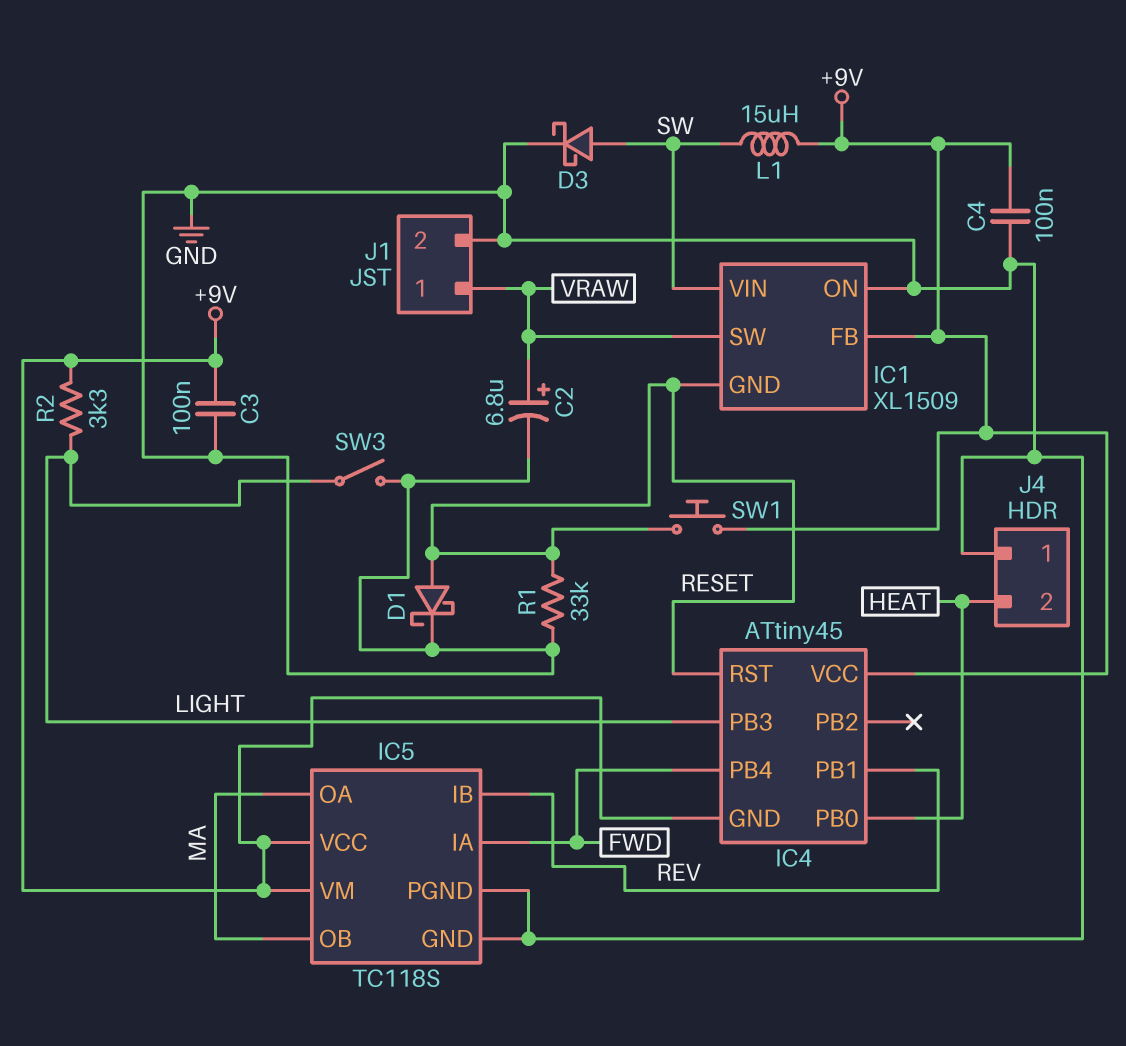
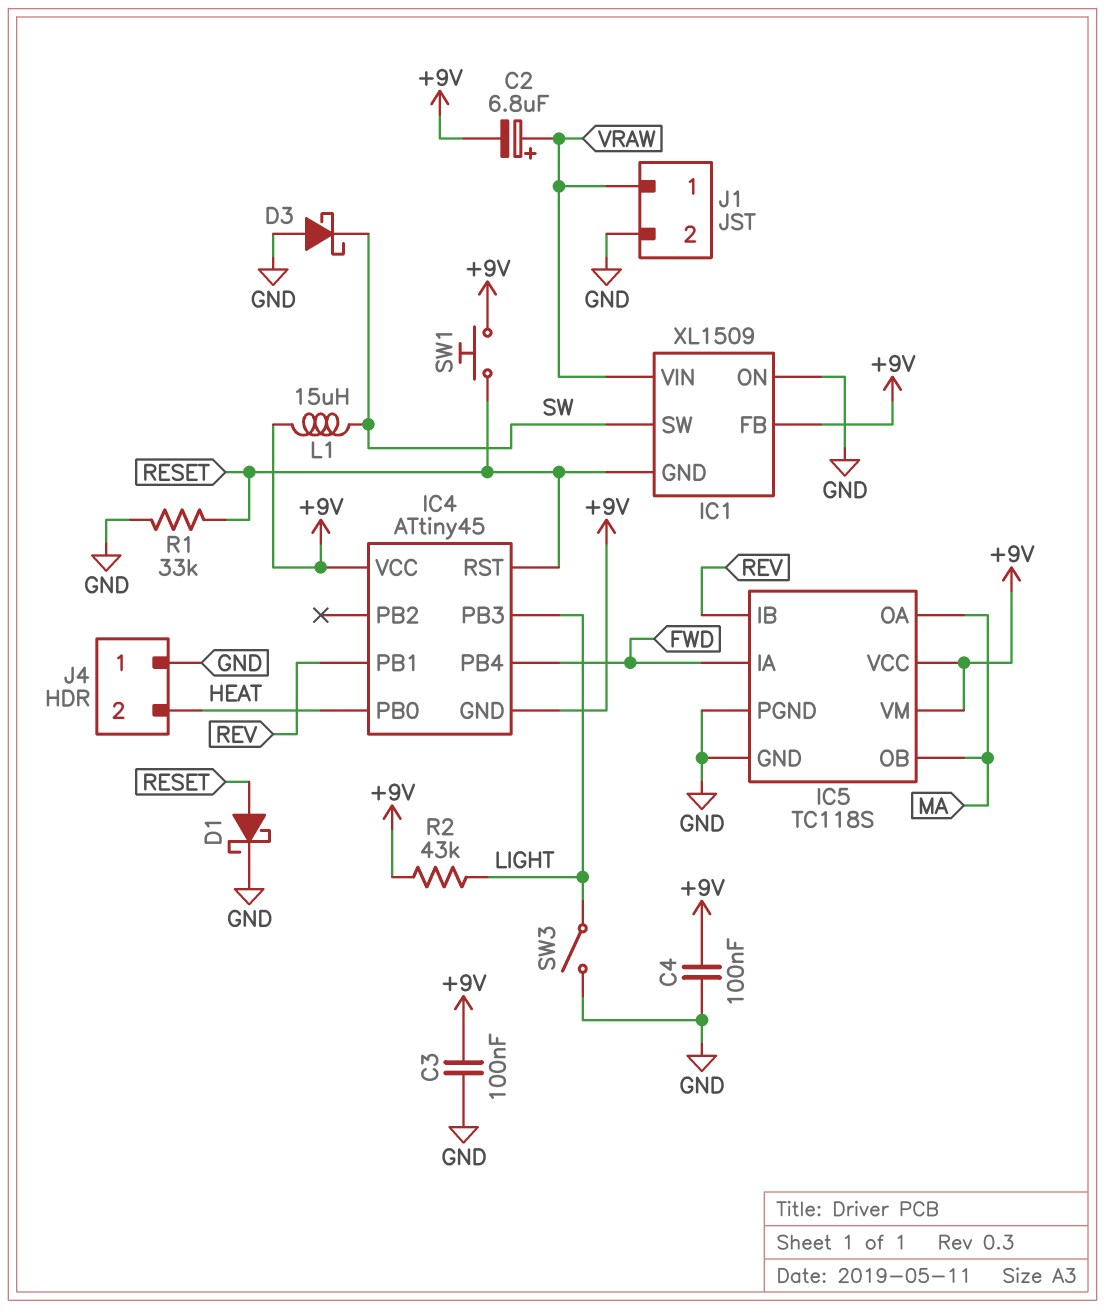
C2: 6.8uF (plus VRAW, minus GND) -> 6.8uF (plus VRAW, minus +9V)
D3: schottky (A SW, K GND) -> schottky (A GND, K SW)
IC1 pin SW: VRAW -> SW
IC1 pin VIN: SW -> VRAW
R2: 3.3k (+9V, LIGHT) -> 43k (+9V, LIGHT)

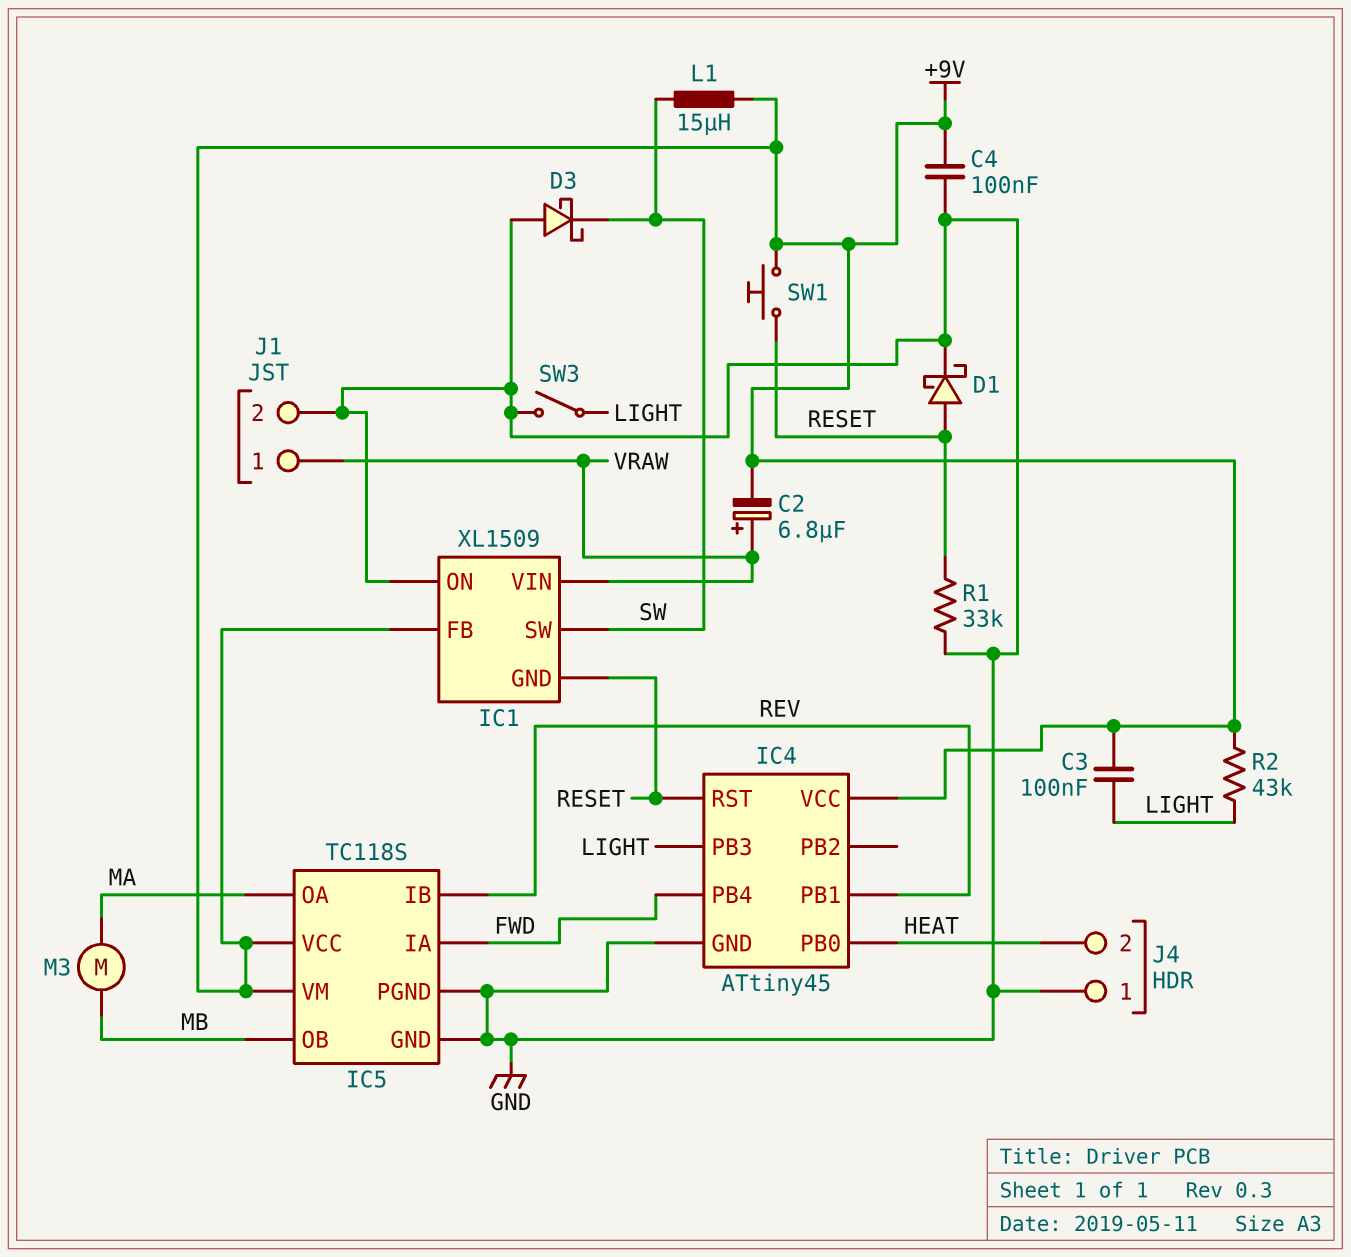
C3: 100nF (+9V, GND) -> 100nF (+9V, LIGHT)
IC4 pin GND: +9V -> GND
IC5 pin OB: MA -> MB
M3: none -> motor (MA, MB)

